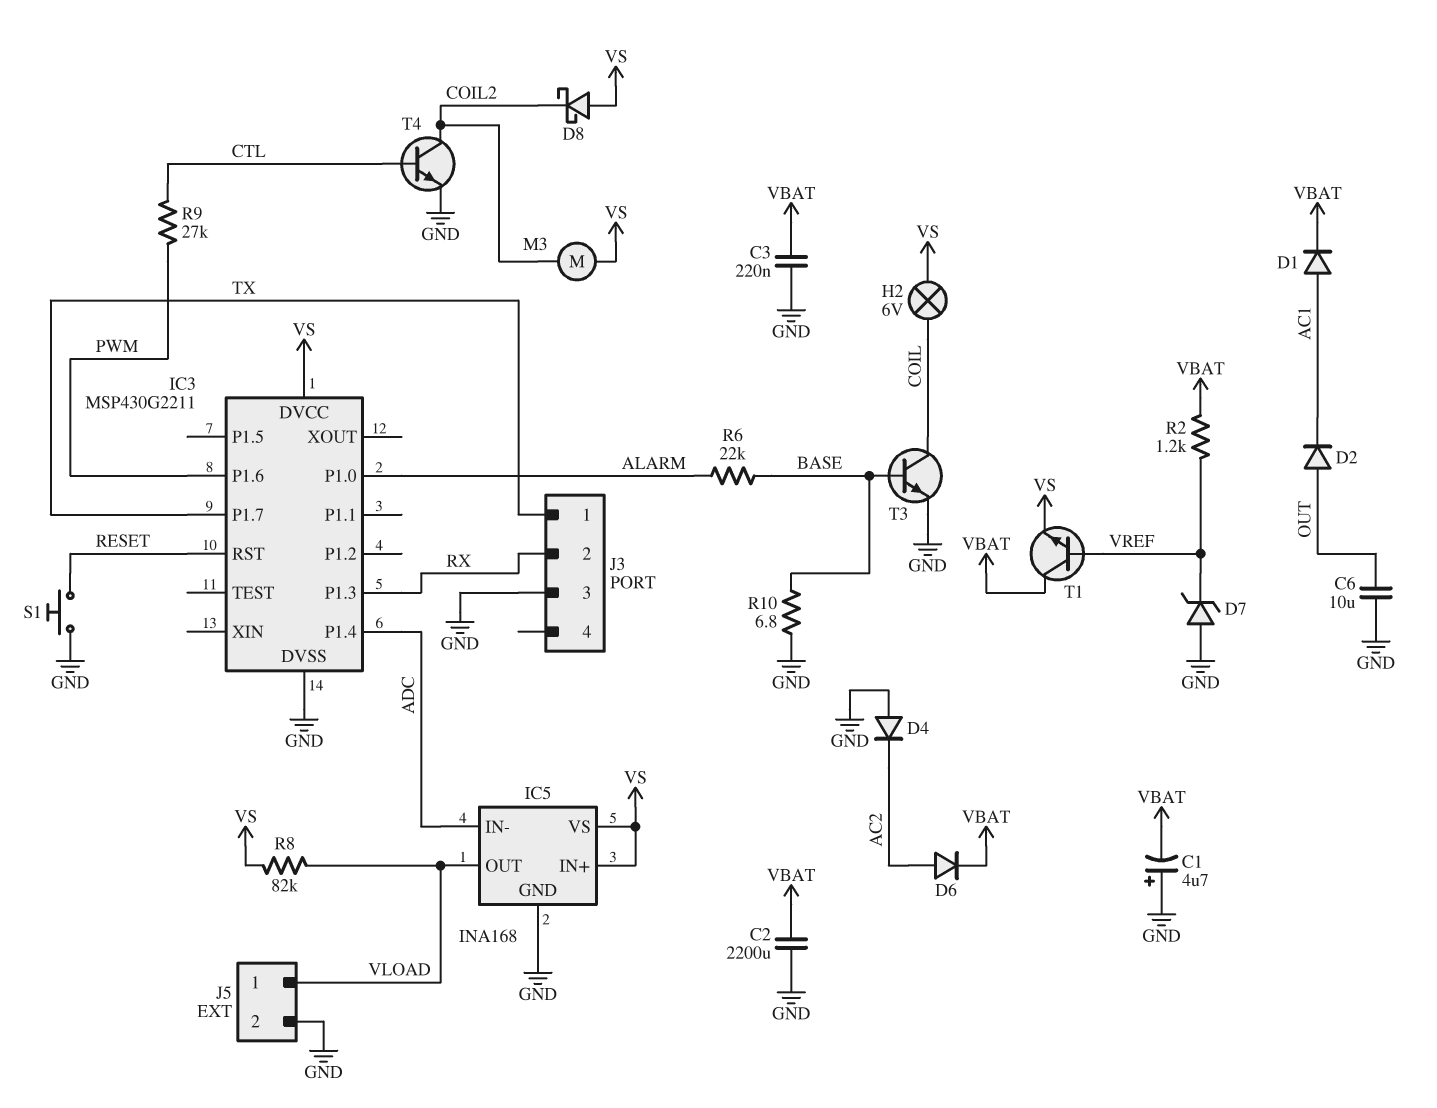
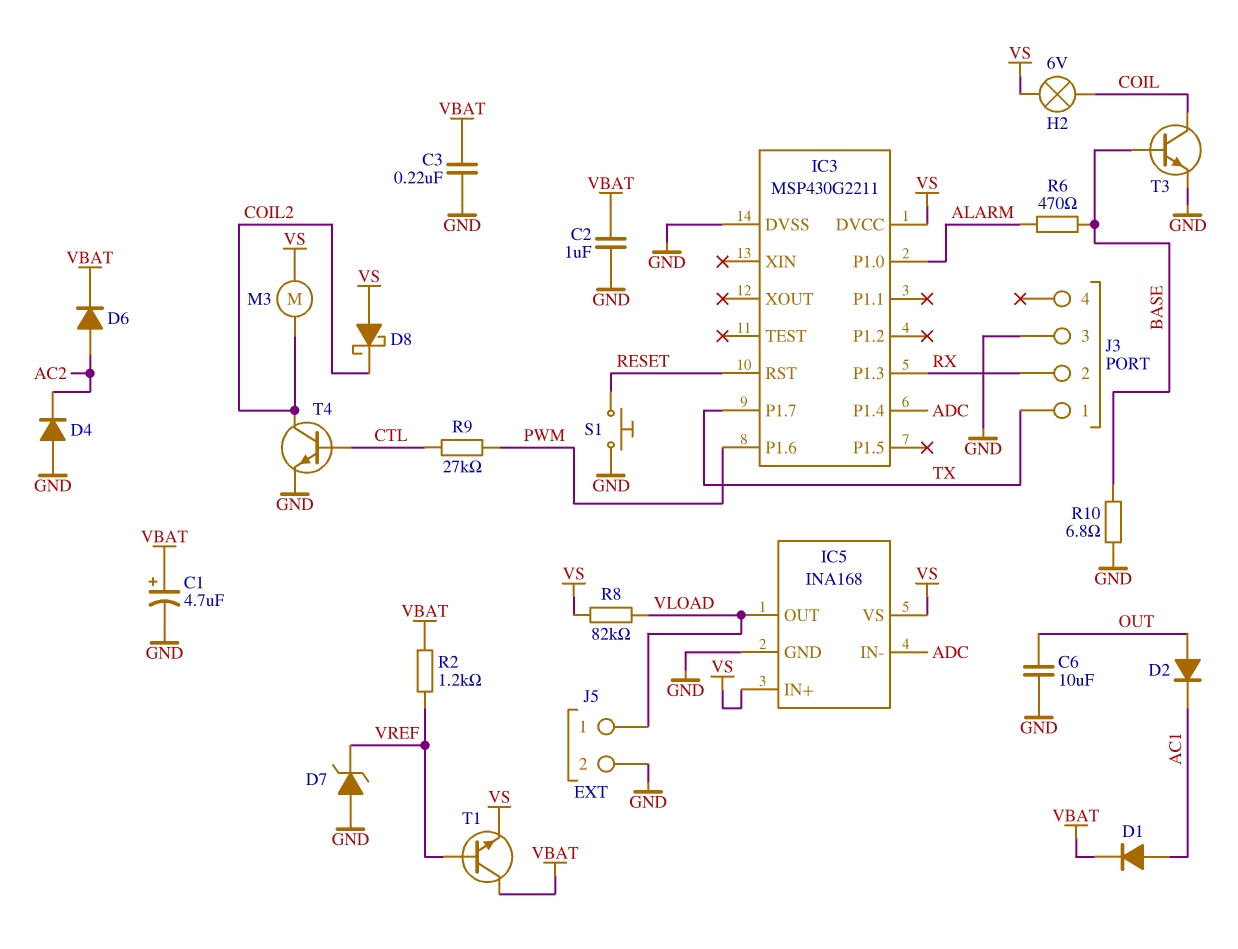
C1: 4.7uF (plus GND, minus VBAT) -> 4.7uF (plus VBAT, minus GND)
C2: 2200uF (GND, VBAT) -> 1uF (GND, VBAT)
R6: 22k (ALARM, BASE) -> 470 (ALARM, BASE)

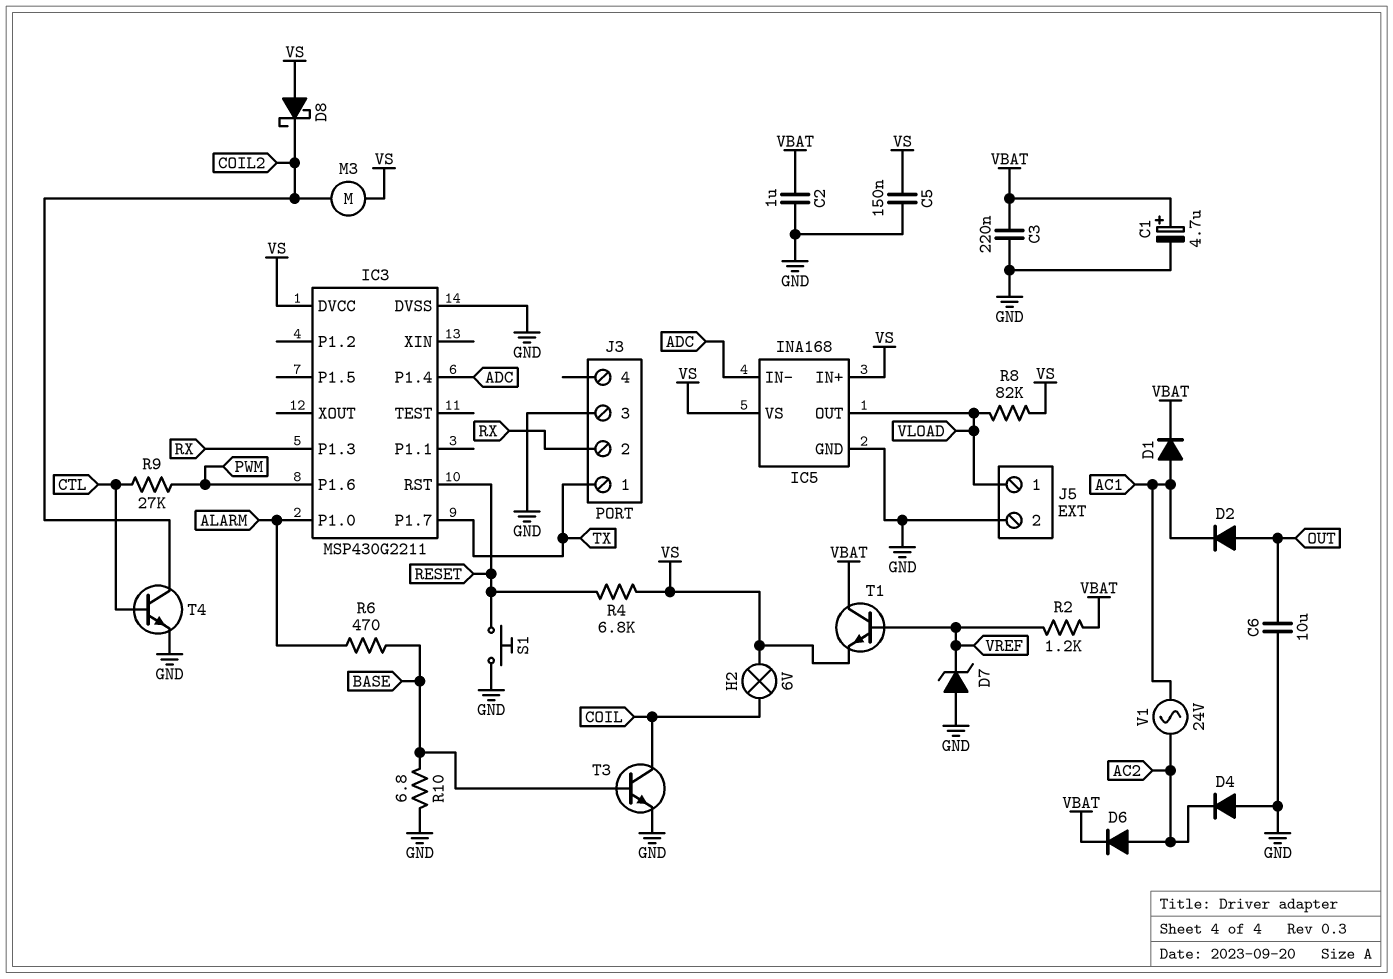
C5: none -> 150nF (GND, VS)
R4: none -> 6.8k (RESET, VS)
V1: none -> AC 24V (AC1, AC2)

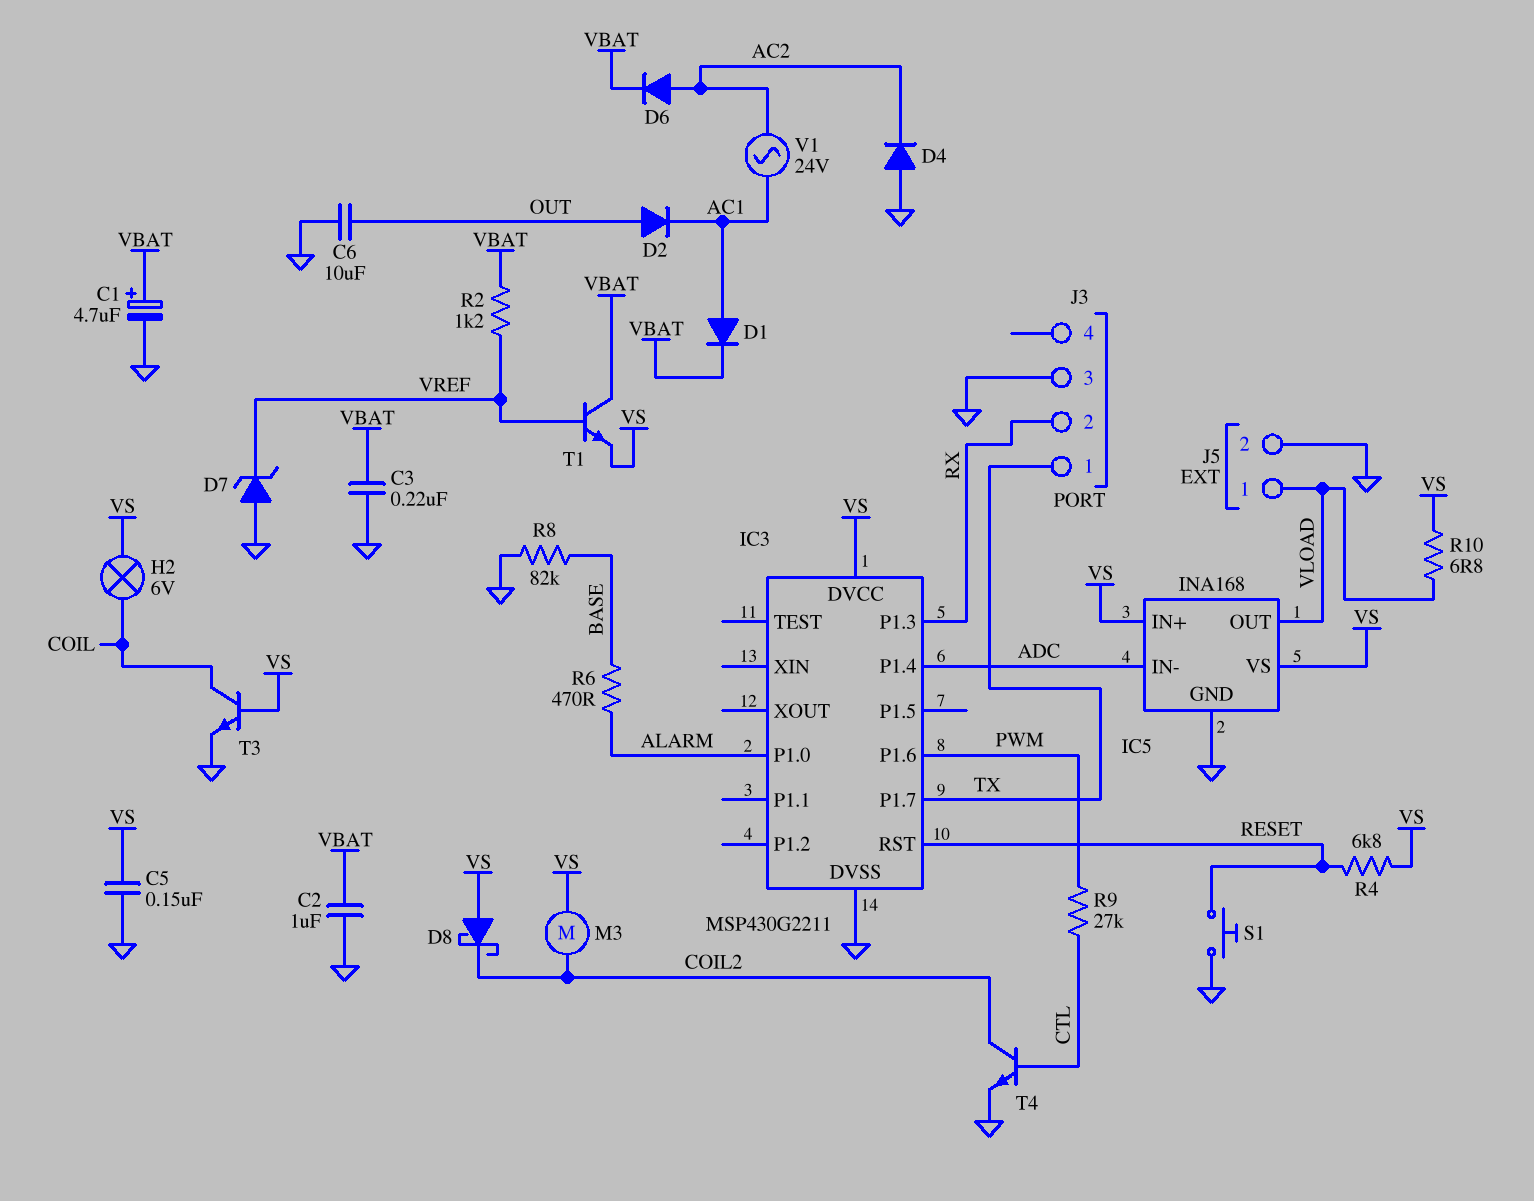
R8: 82k (VLOAD, VS) -> 82k (BASE, GND)
R10: 6.8 (BASE, GND) -> 6.8 (VLOAD, VS)
T3: NPN (B BASE, C COIL, E GND) -> NPN (B VS, C COIL, E GND)

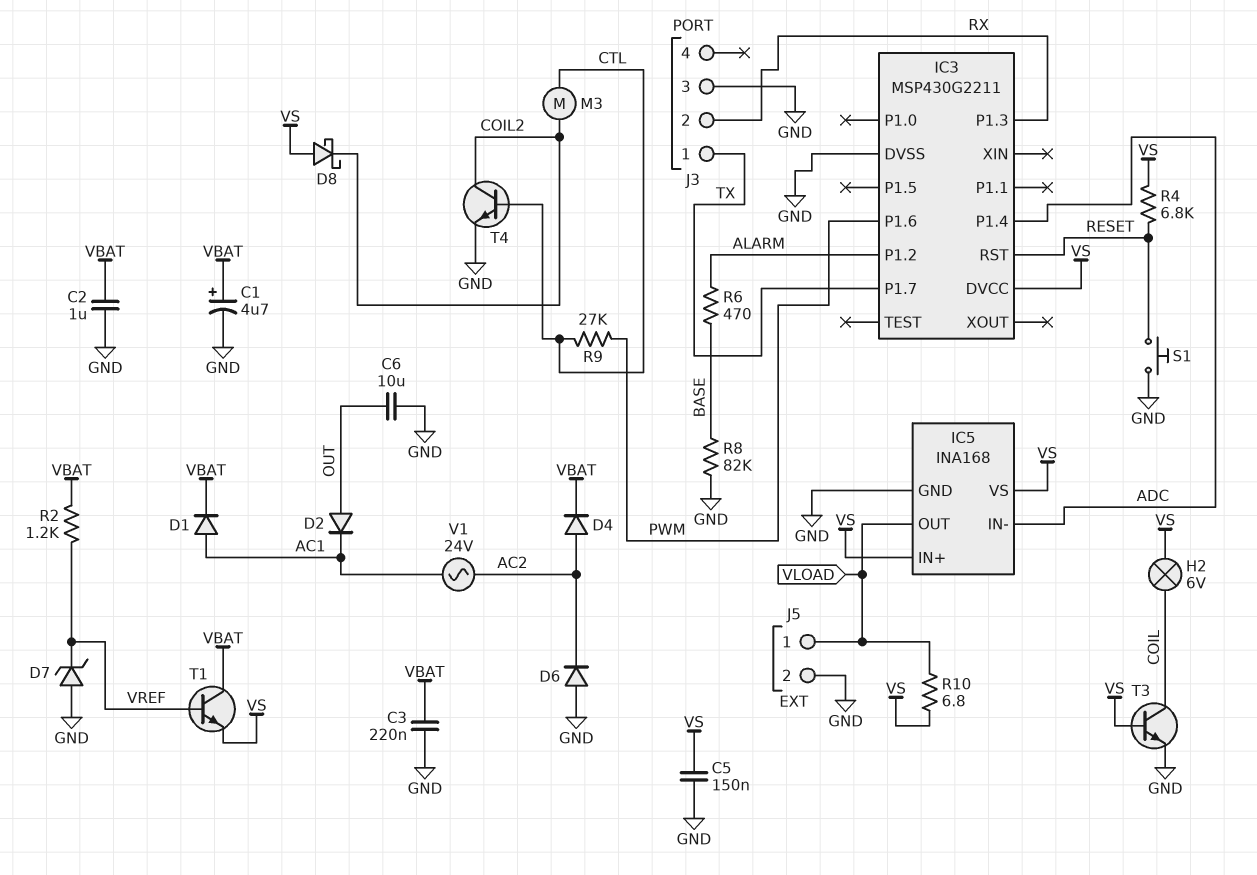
D4: diode (A GND, K AC2) -> diode (A AC2, K VBAT)
D6: diode (A AC2, K VBAT) -> diode (A GND, K AC2)
IC3 pin P1.0: ALARM -> none
IC3 pin P1.2: none -> ALARM
M3: motor (COIL2, VS) -> motor (COIL2, CTL)

